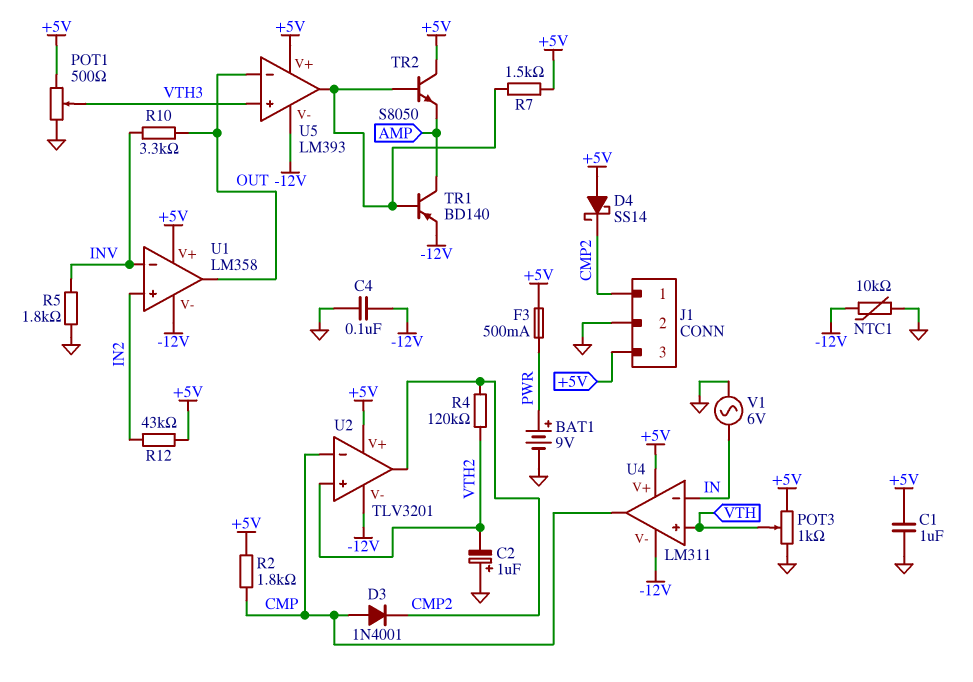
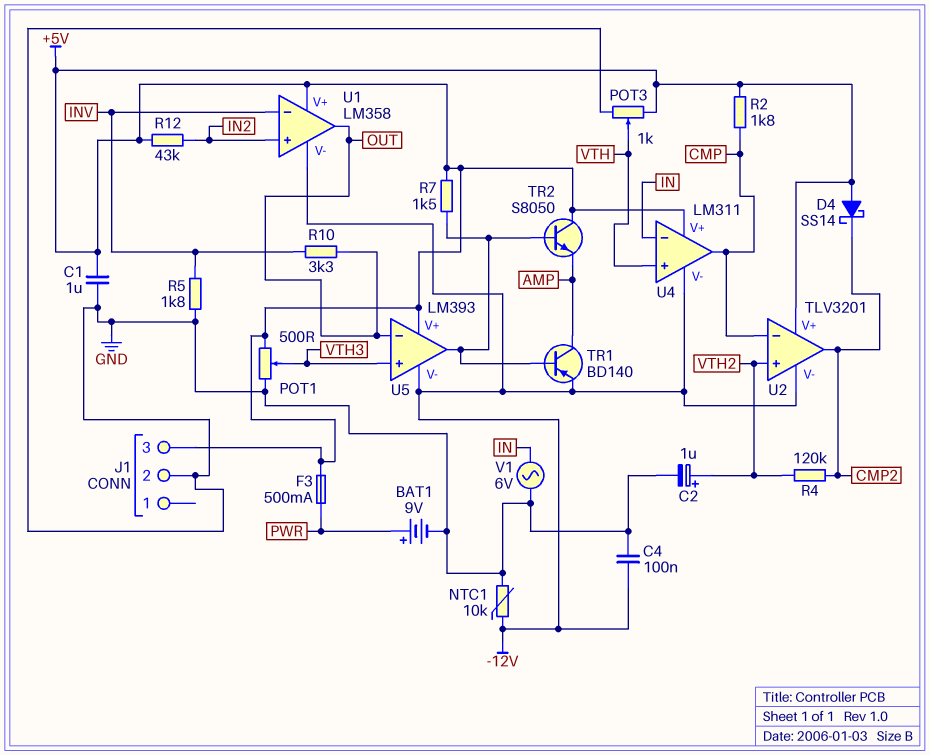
C2: 1uF (plus GND, minus VTH2) -> 1uF (plus VTH2, minus GND)
D3: diode 1N4001 (A CMP, K CMP2) -> none
J1 pin 1: CMP2 -> none

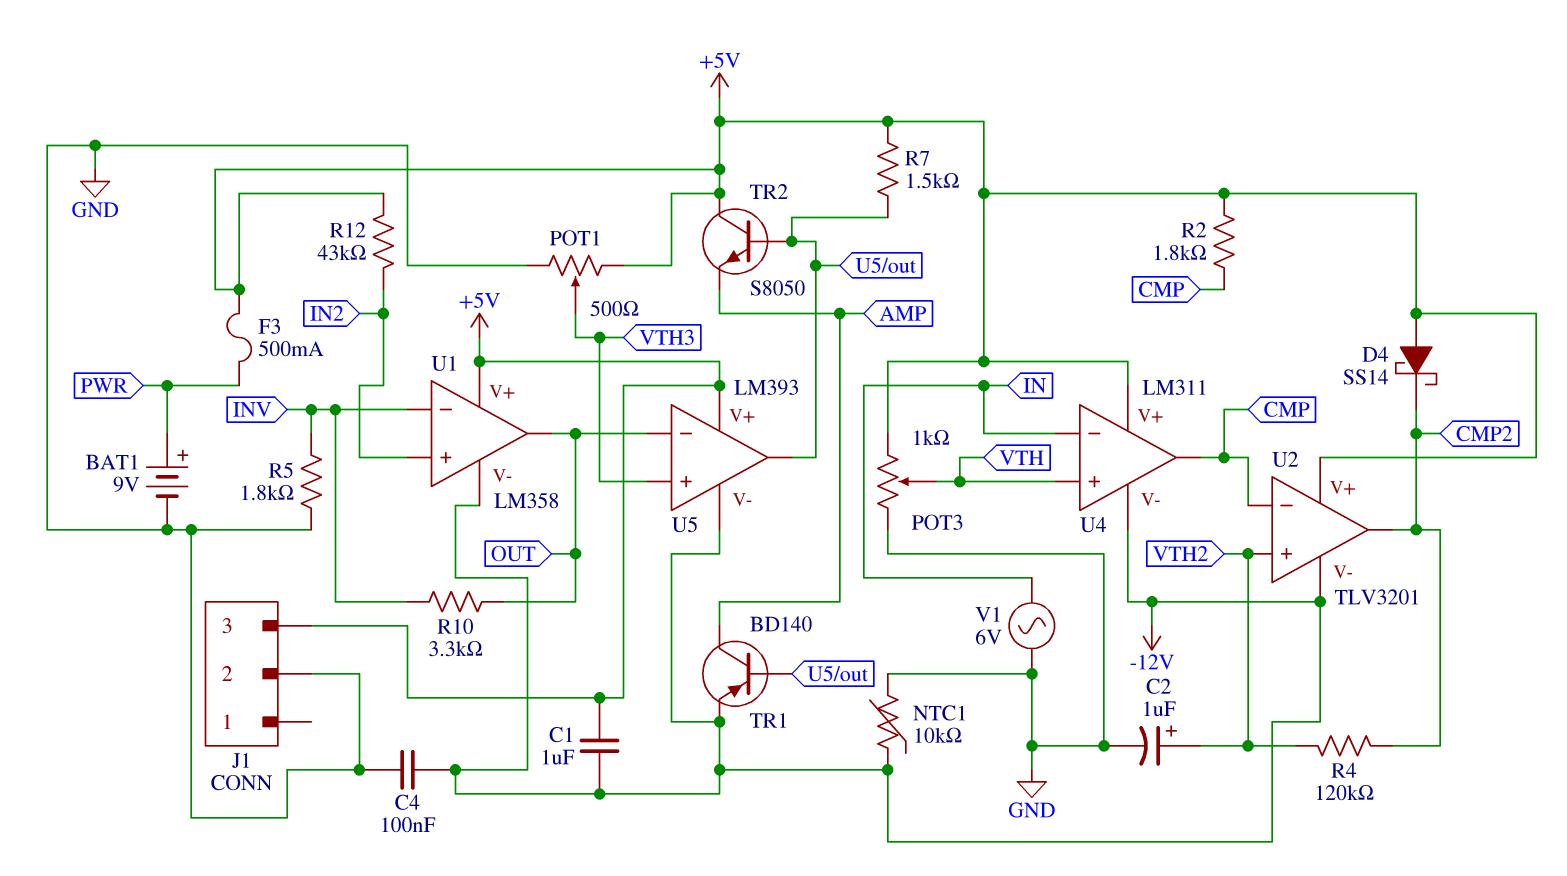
C1: 1uF (+5V, GND) -> 1uF (+5V, -12V)

